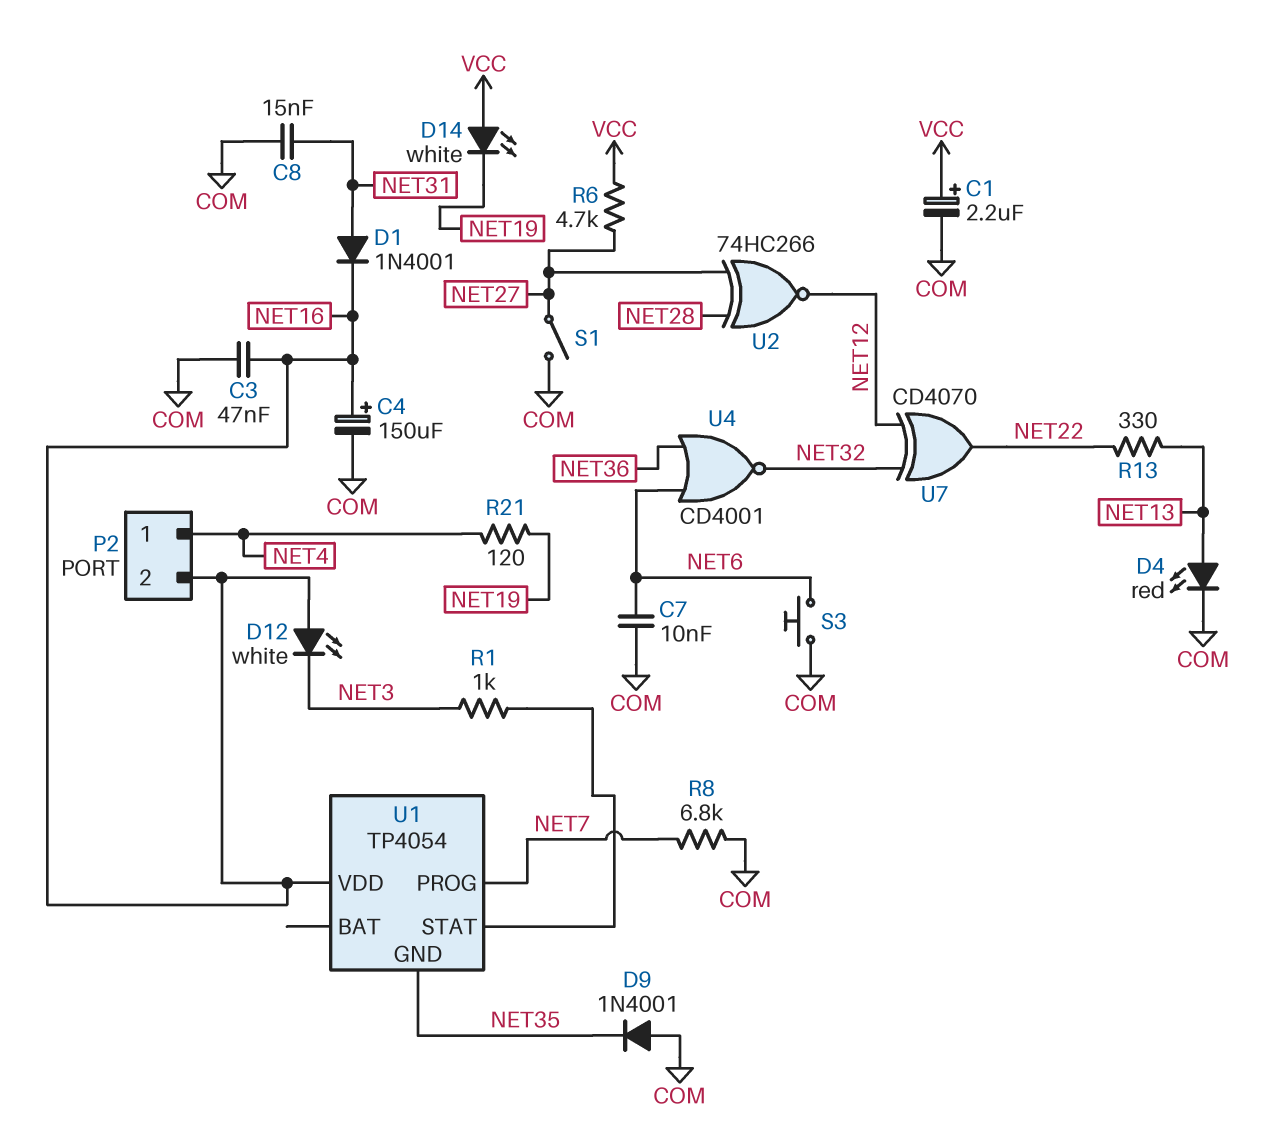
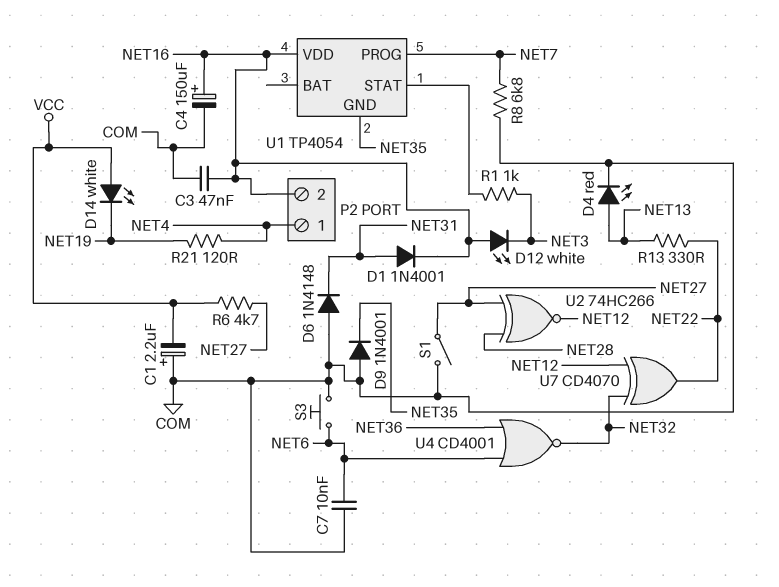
C1: 2.2uF (plus VCC, minus COM) -> 2.2uF (plus COM, minus VCC)
C8: 15nF (COM, NET31) -> none
D6: none -> diode 1N4148 (A COM, K NET31)

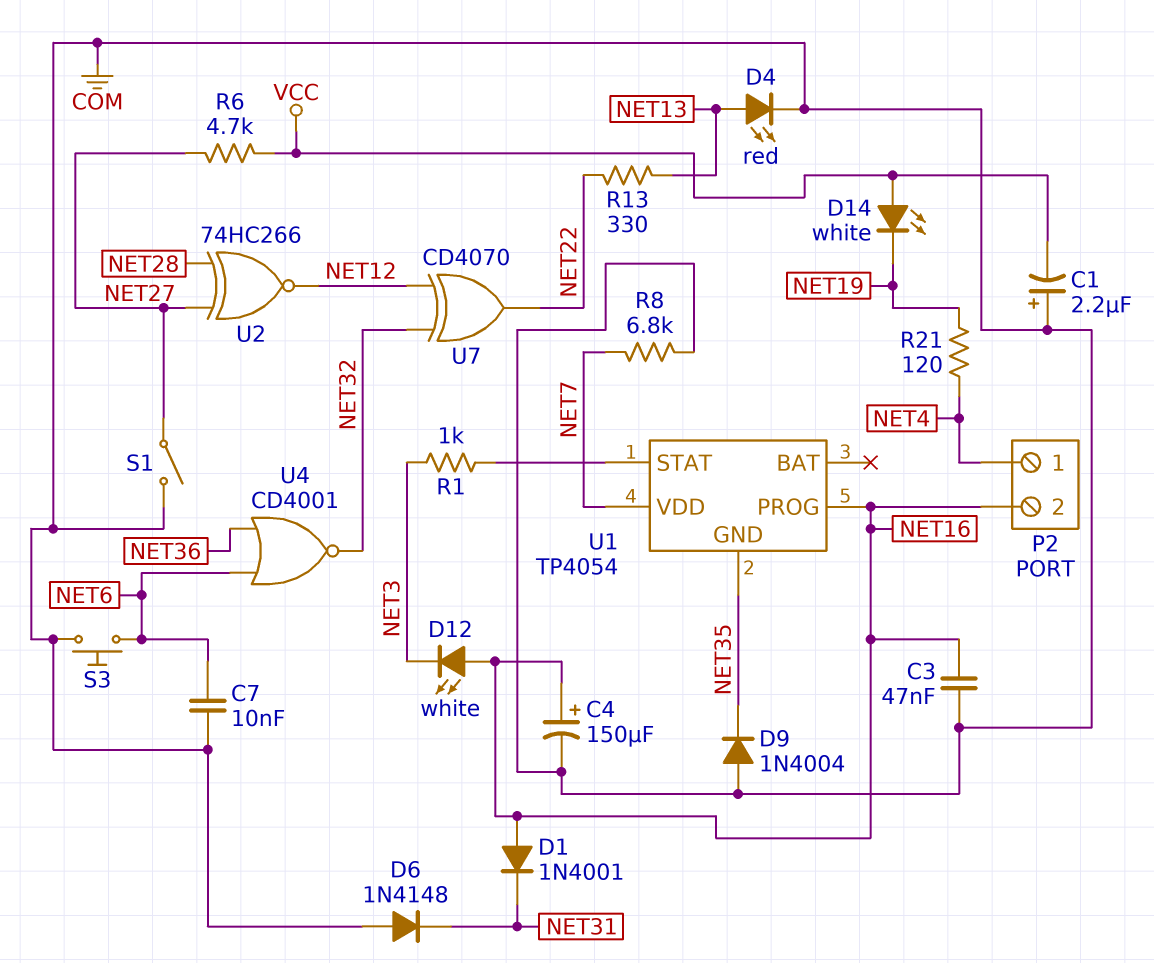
D1: diode 1N4001 (A NET31, K NET16) -> diode 1N4001 (A NET16, K NET31)
D9: diode 1N4001 (A COM, K NET35) -> diode 1N4004 (A COM, K NET35)
U1 pin PROG: NET7 -> NET16
U1 pin VDD: NET16 -> NET7

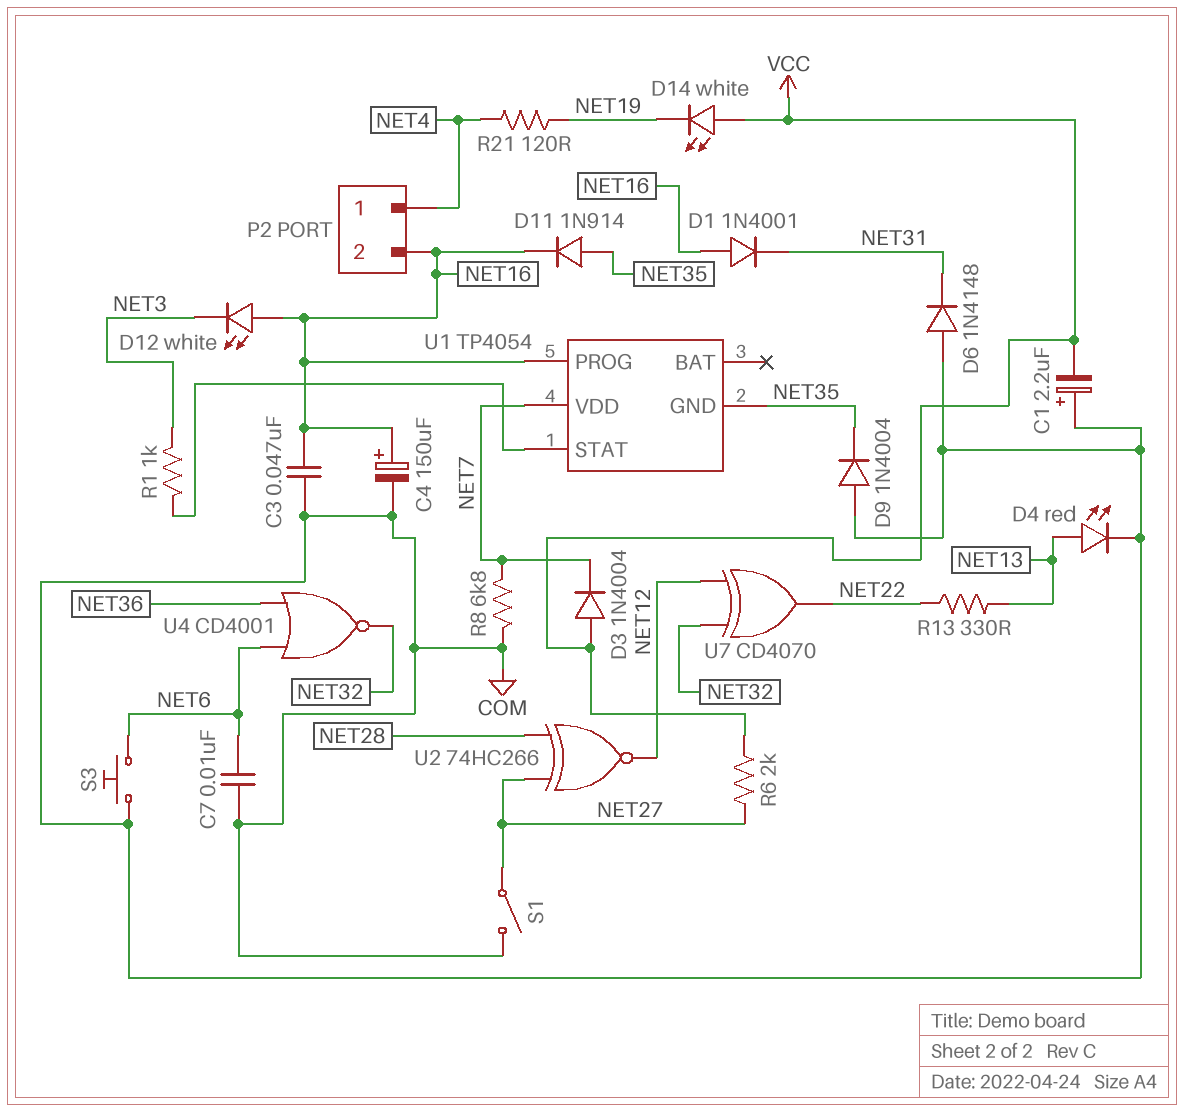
D3: none -> diode 1N4004 (A VCC, K NET7)
D11: none -> diode 1N914 (A NET35, K NET16)
R6: 4.7k (NET27, VCC) -> 2k (NET27, VCC)

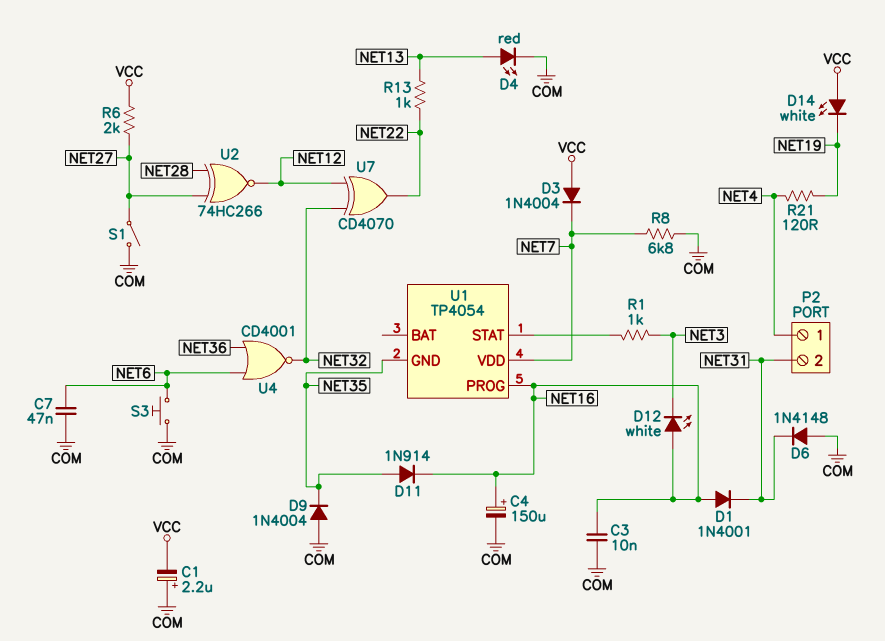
C3: 47nF (COM, NET16) -> 10nF (COM, NET16)
C7: 10nF (COM, NET6) -> 47nF (COM, NET6)
P2 pin 2: NET16 -> NET31
R13: 330 (NET13, NET22) -> 1k (NET13, NET22)

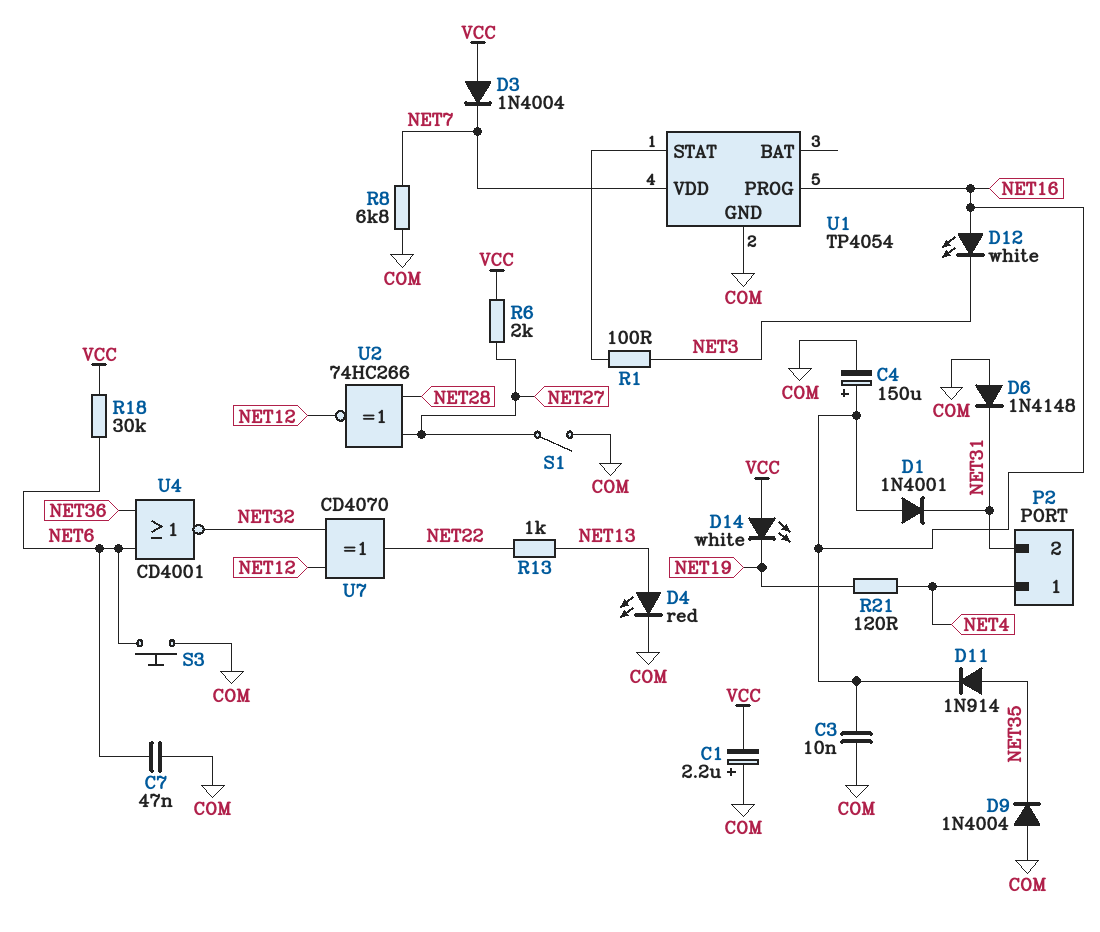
R1: 1k (NET3, U1/STAT) -> 100 (NET3, U1/STAT)
R18: none -> 30k (NET6, VCC)
U1 pin GND: NET35 -> COM

